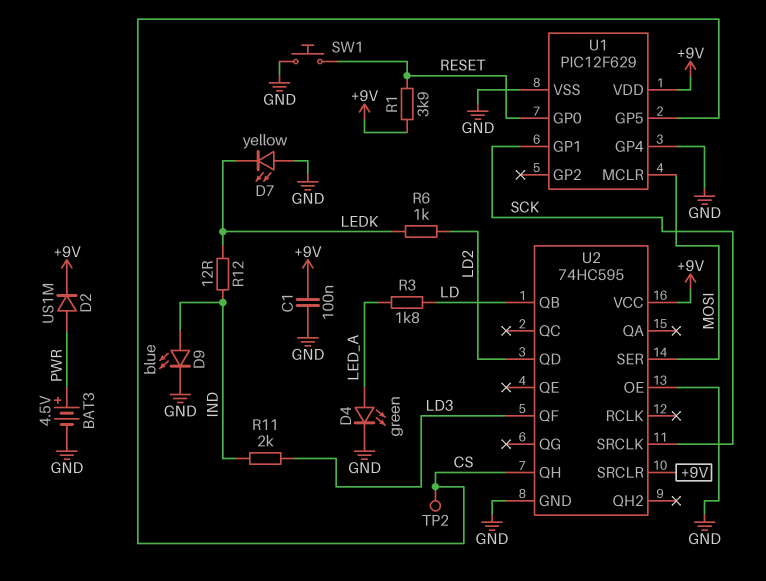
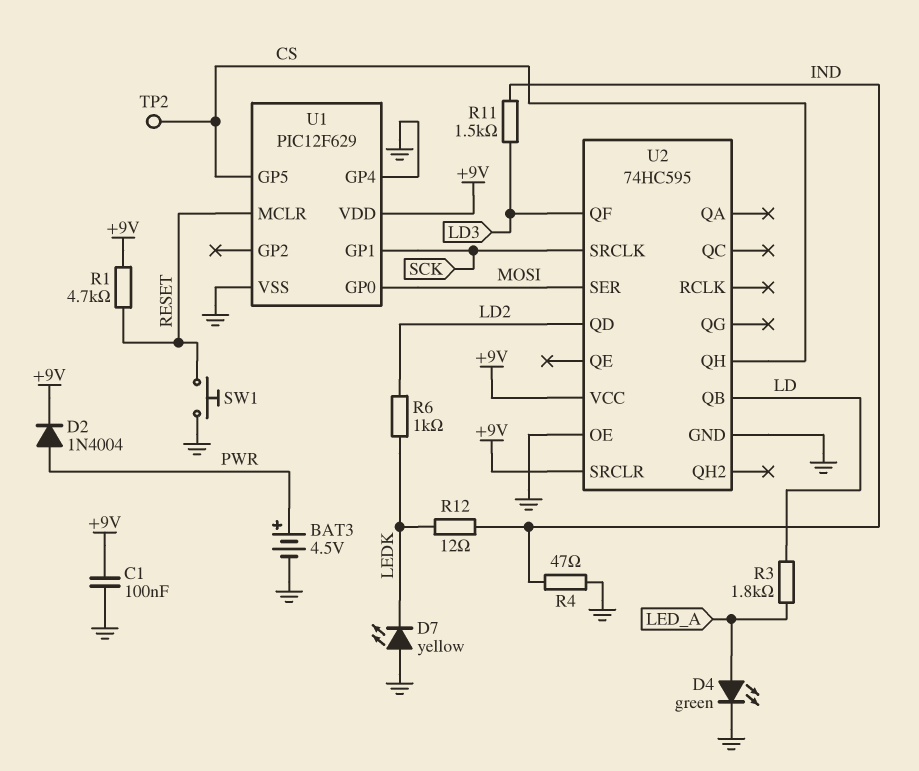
D2: diode US1M (A PWR, K +9V) -> diode 1N4004 (A PWR, K +9V)
D9: LED blue (A IND, K GND) -> none
R1: 3.9k (+9V, RESET) -> 4.7k (+9V, RESET)
R4: none -> 47 (GND, IND)
R11: 2k (IND, LD3) -> 1.5k (IND, LD3)
U1 pin GP0: RESET -> MOSI
U1 pin MCLR: MOSI -> RESET

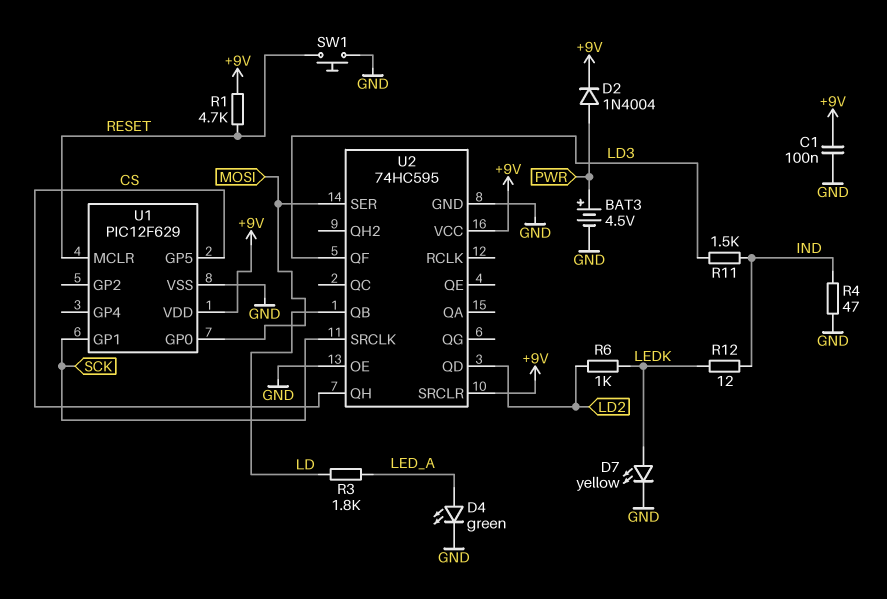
D7: LED yellow (A GND, K LEDK) -> LED yellow (A LEDK, K GND)
TP2: test point (CS) -> none
U1 pin GP4: GND -> none

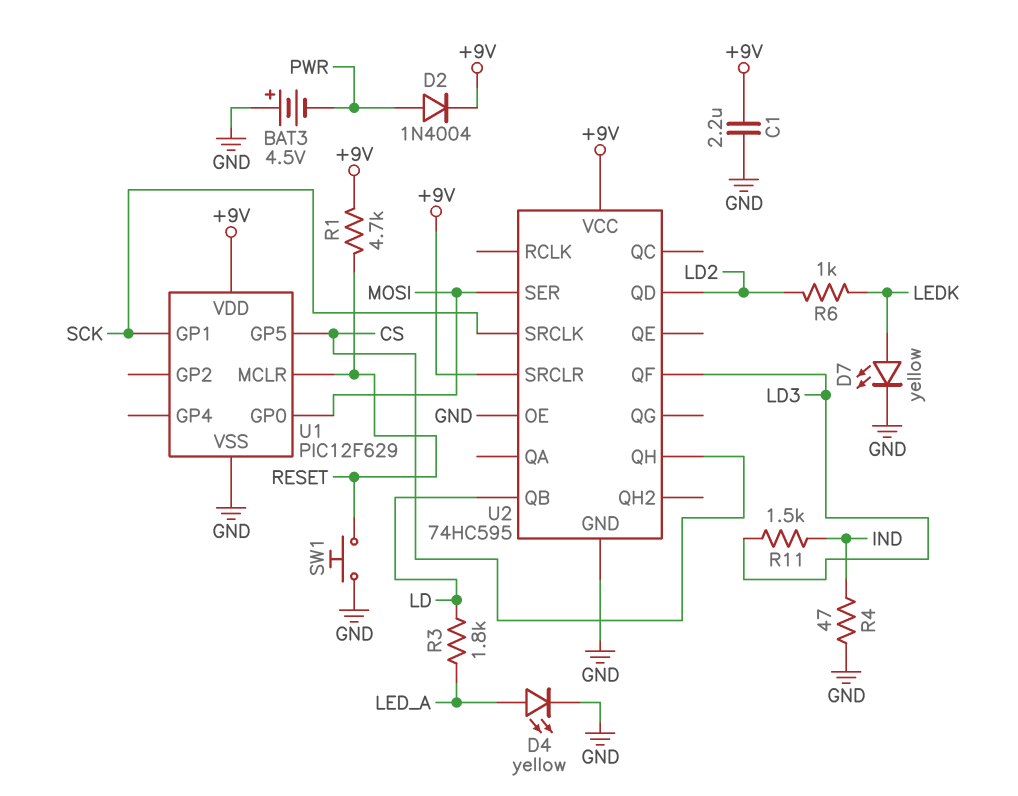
BAT3: 4.5V (plus PWR, minus GND) -> 4.5V (plus GND, minus PWR)
C1: 100nF (+9V, GND) -> 2.2uF (+9V, GND)
D4: LED green (A LED_A, K GND) -> LED yellow (A LED_A, K GND)
R12: 12 (IND, LEDK) -> none

